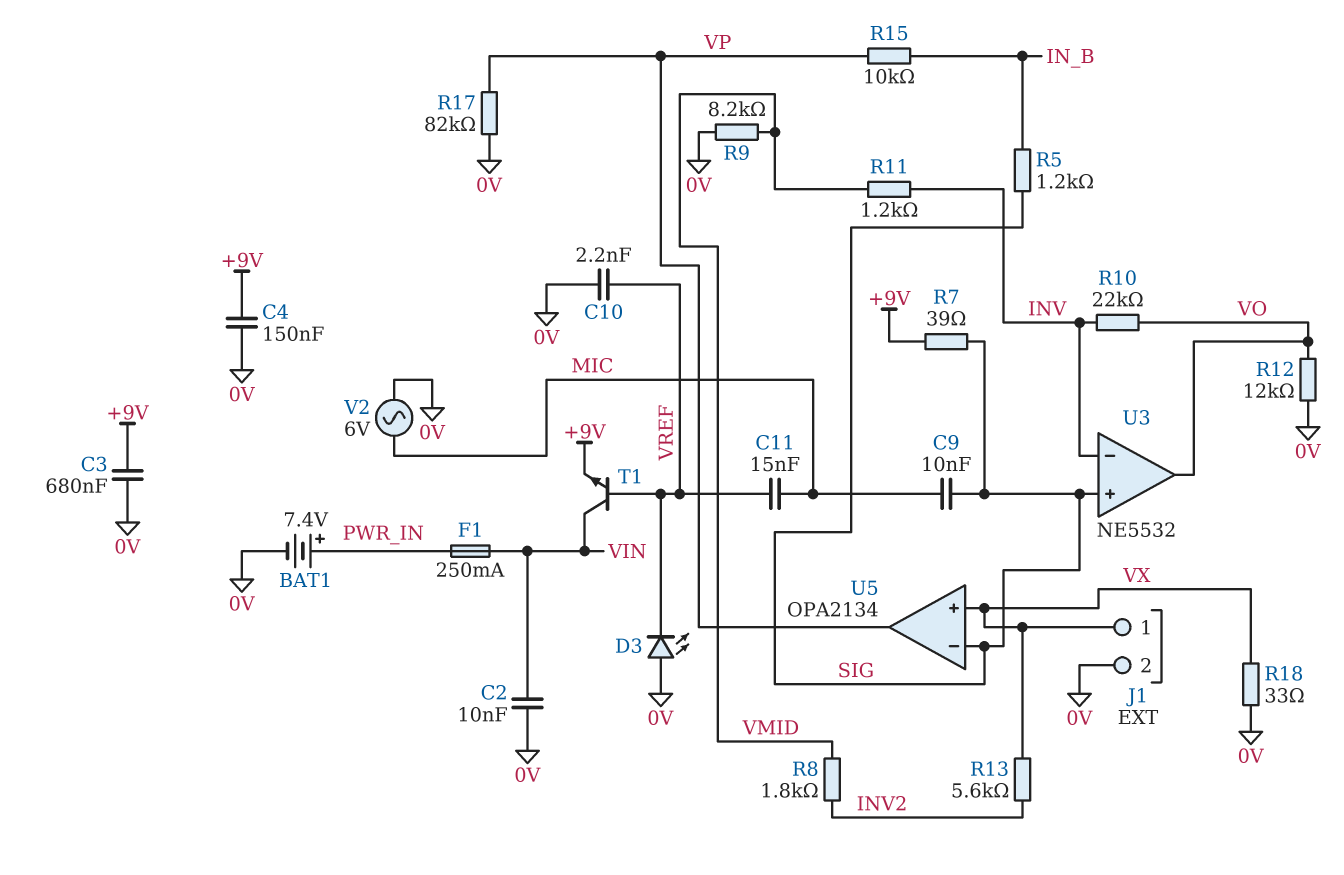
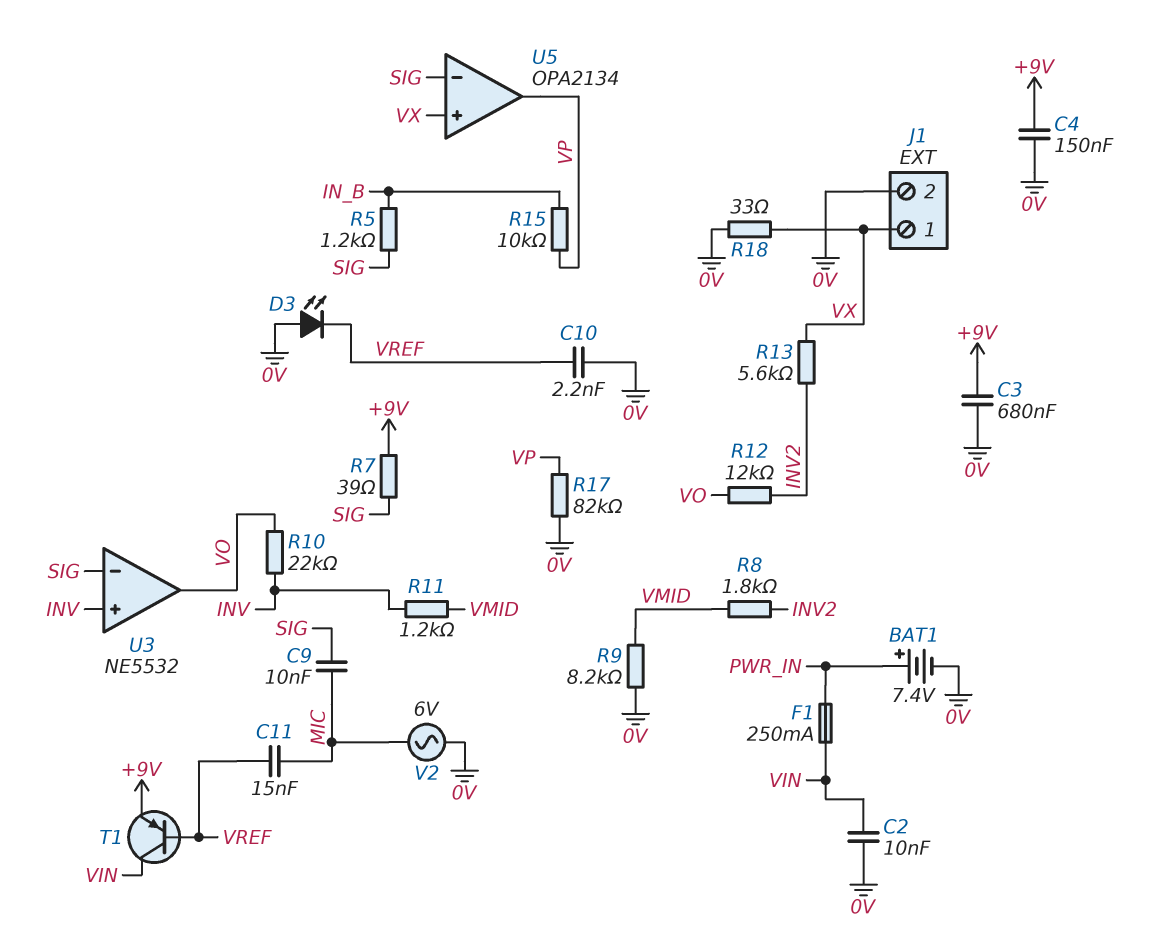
R12: 12k (0V, VO) -> 12k (INV2, VO)
T1: NPN (B VREF, C VIN, E +9V) -> PNP (B VREF, C VIN, E +9V)
U3 pin in+: SIG -> INV
U3 pin in-: INV -> SIG

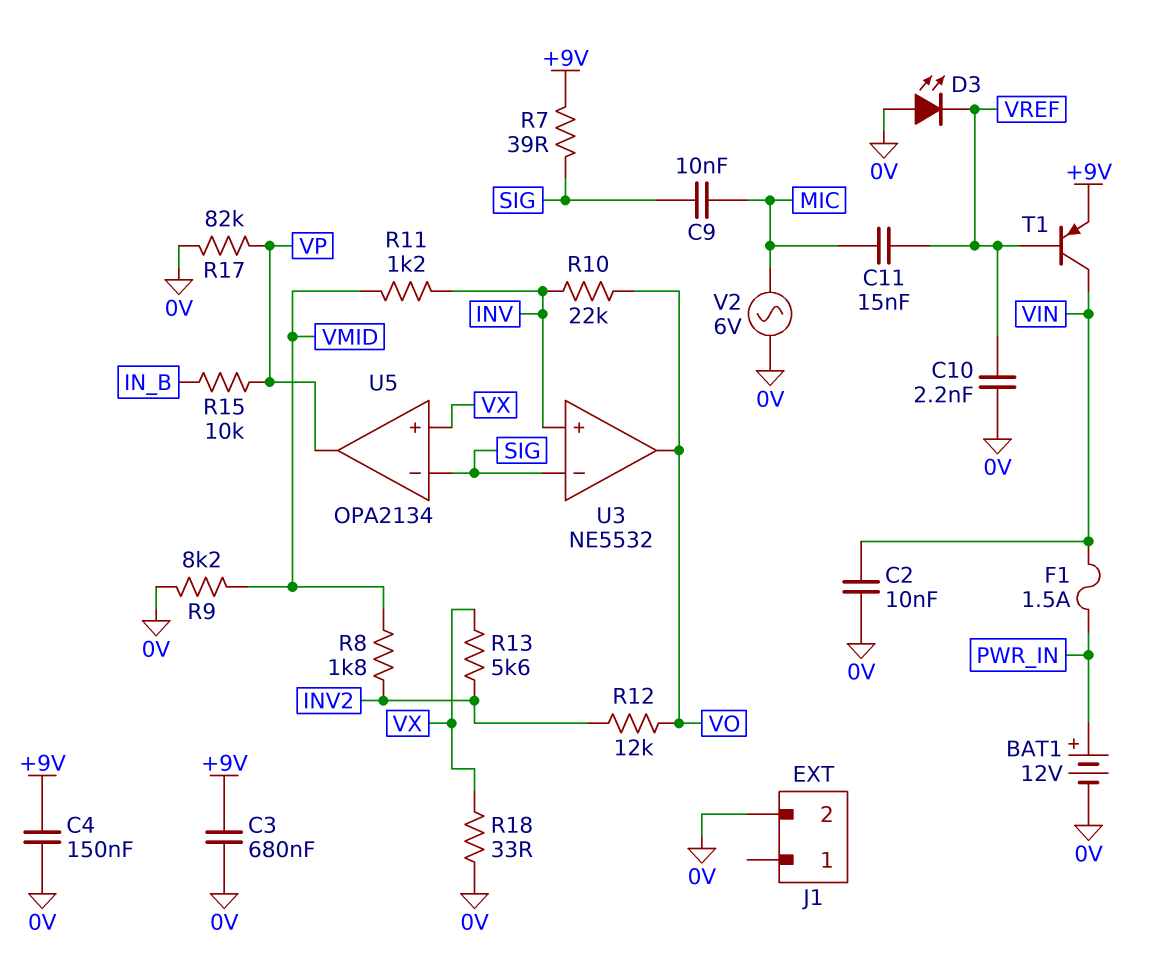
BAT1: 7.4V (plus PWR_IN, minus 0V) -> 12V (plus PWR_IN, minus 0V)
F1: 250mA (PWR_IN, VIN) -> 1.5A (PWR_IN, VIN)
J1 pin 1: VX -> none
R5: 1.2k (IN_B, SIG) -> none

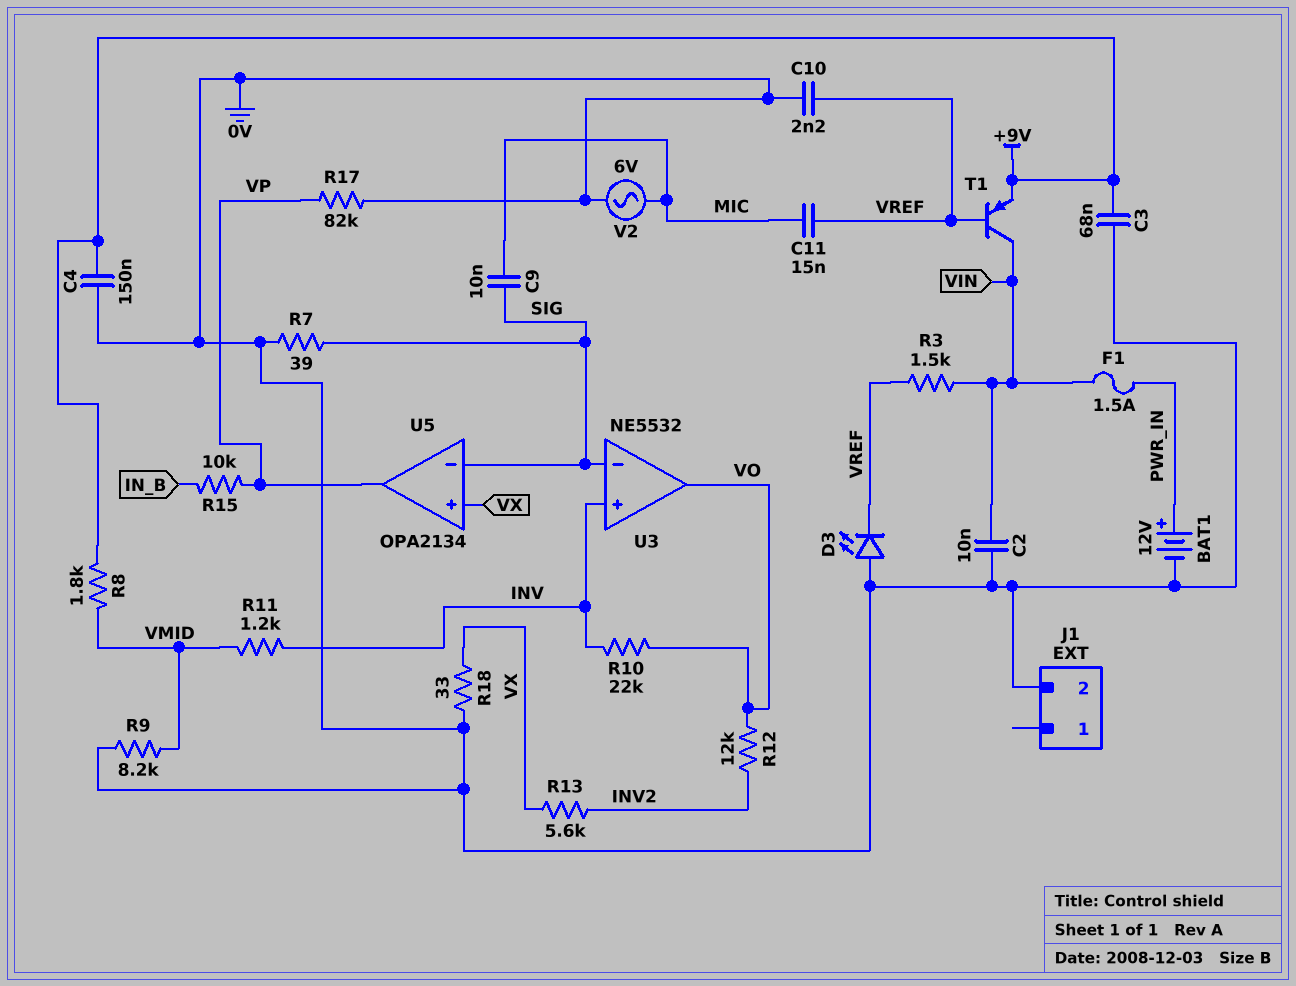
C3: 680nF (+9V, 0V) -> 68nF (+9V, 0V)
R3: none -> 1.5k (VIN, VREF)
R7: 39 (+9V, SIG) -> 39 (0V, SIG)
R8: 1.8k (INV2, VMID) -> 1.8k (+9V, VMID)

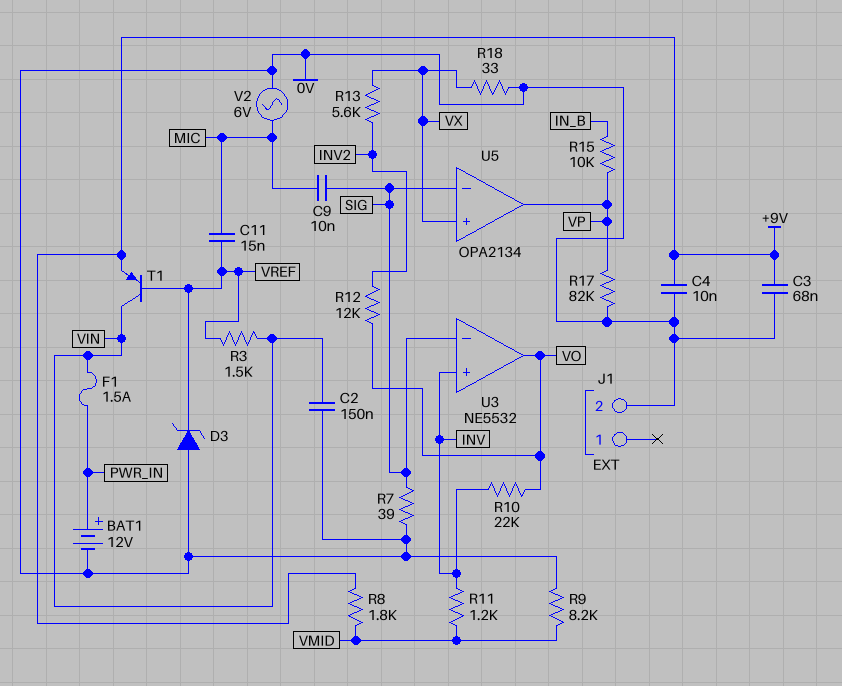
C2: 10nF (0V, VIN) -> 150nF (0V, VIN)
C4: 150nF (+9V, 0V) -> 10nF (+9V, 0V)
C10: 2.2nF (0V, VREF) -> none
D3: LED (A 0V, K VREF) -> zener (A 0V, K VREF)

